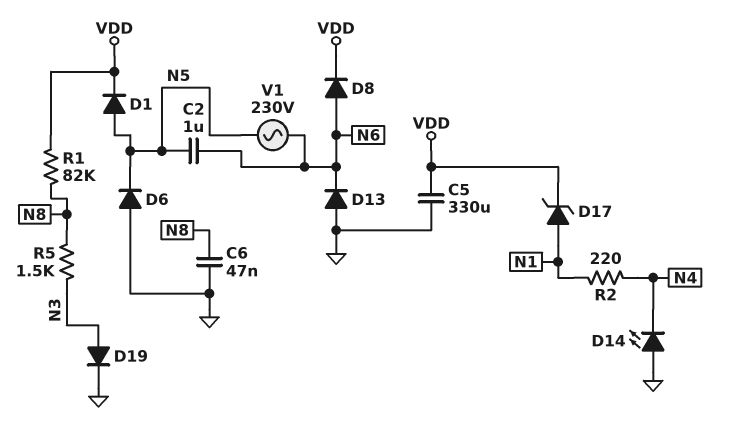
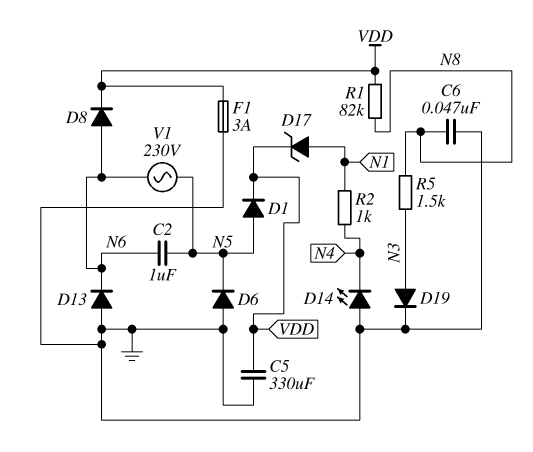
F1: none -> 3A (GND, VDD)
R2: 220 (N1, N4) -> 1k (N1, N4)

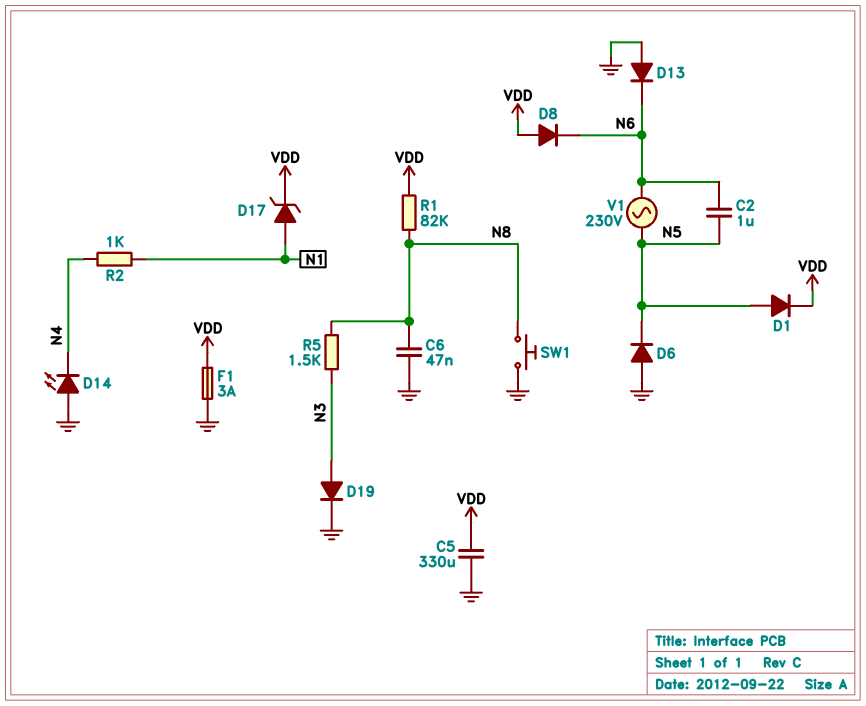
D8: diode (A N6, K VDD) -> diode (A VDD, K N6)
SW1: none -> button (GND, N8)

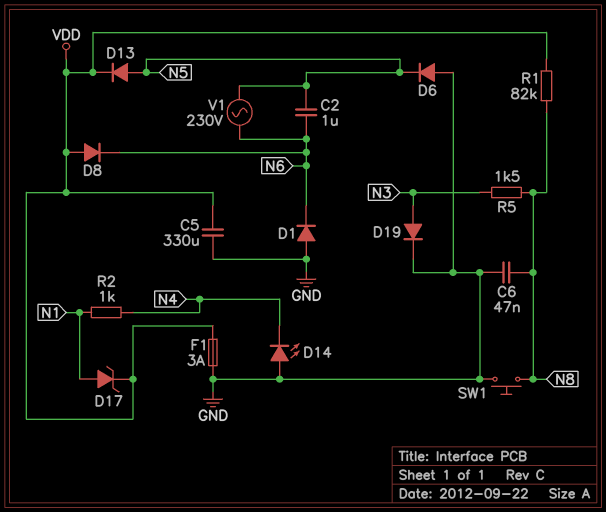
D1: diode (A N5, K VDD) -> diode (A GND, K N6)
D13: diode (A GND, K N6) -> diode (A N5, K VDD)

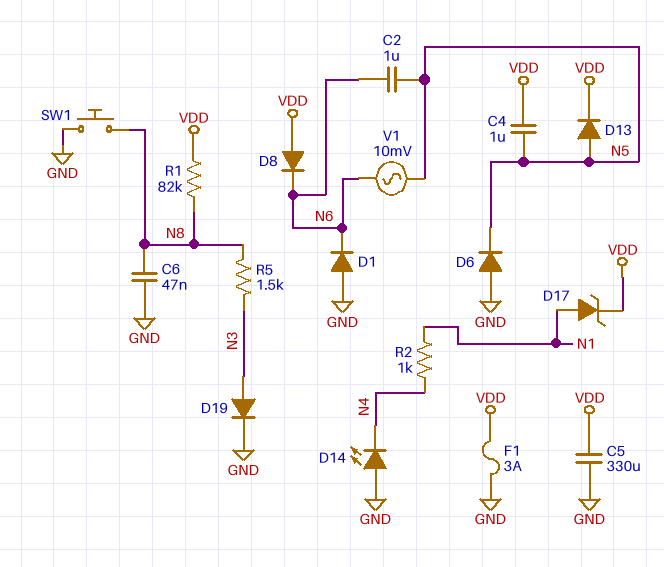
C4: none -> 1uF (N5, VDD)
V1: AC 230V (N5, N6) -> AC 10mV (N5, N6)

